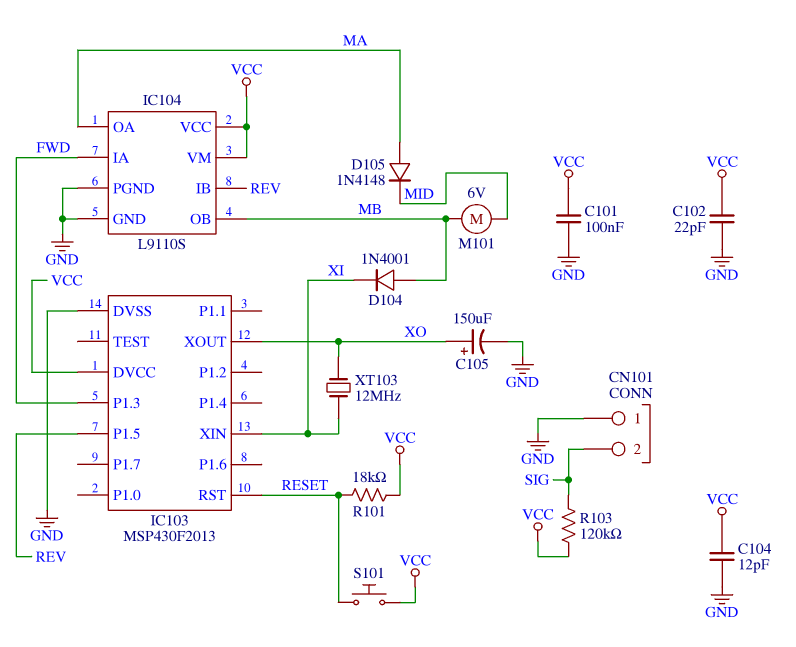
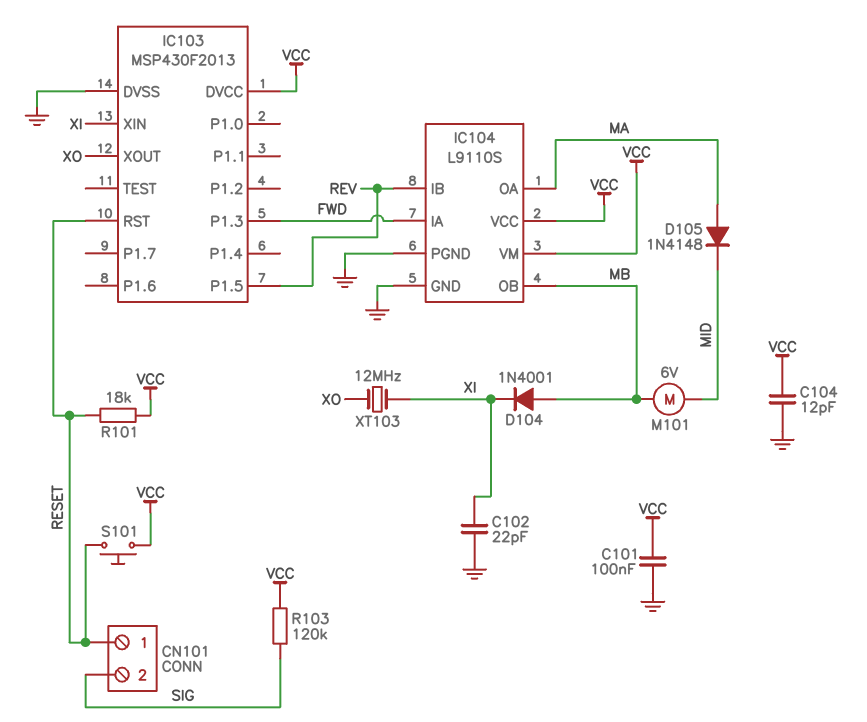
C102: 22pF (GND, VCC) -> 22pF (GND, XI)
C105: 150uF (plus XO, minus GND) -> none
CN101 pin 1: GND -> RESET

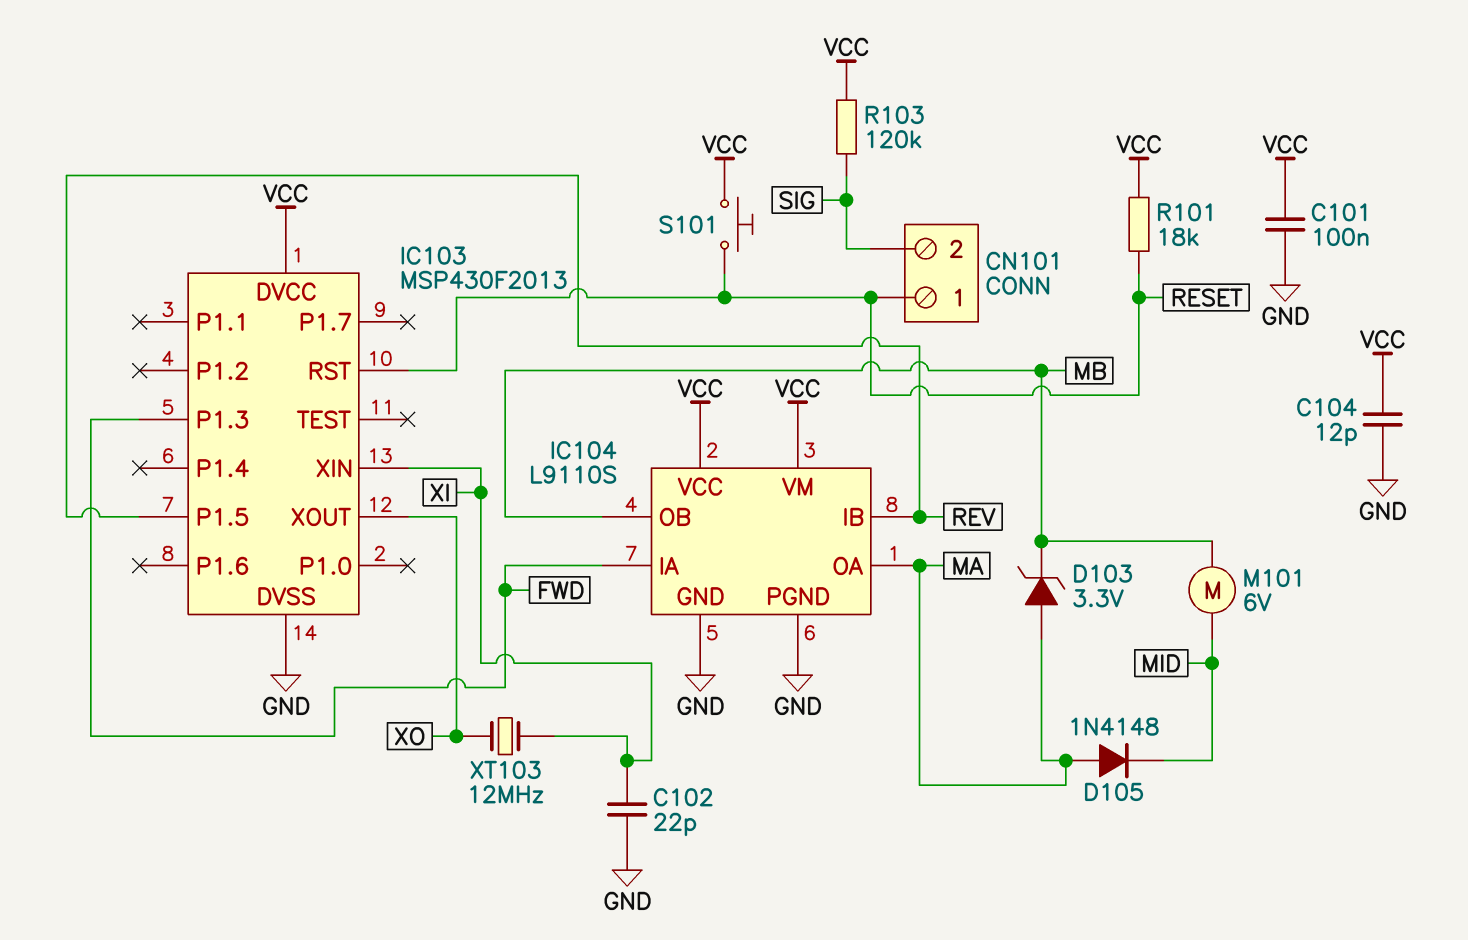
D103: none -> zener 3.3V (A MA, K MB)
D104: diode 1N4001 (A MB, K XI) -> none

